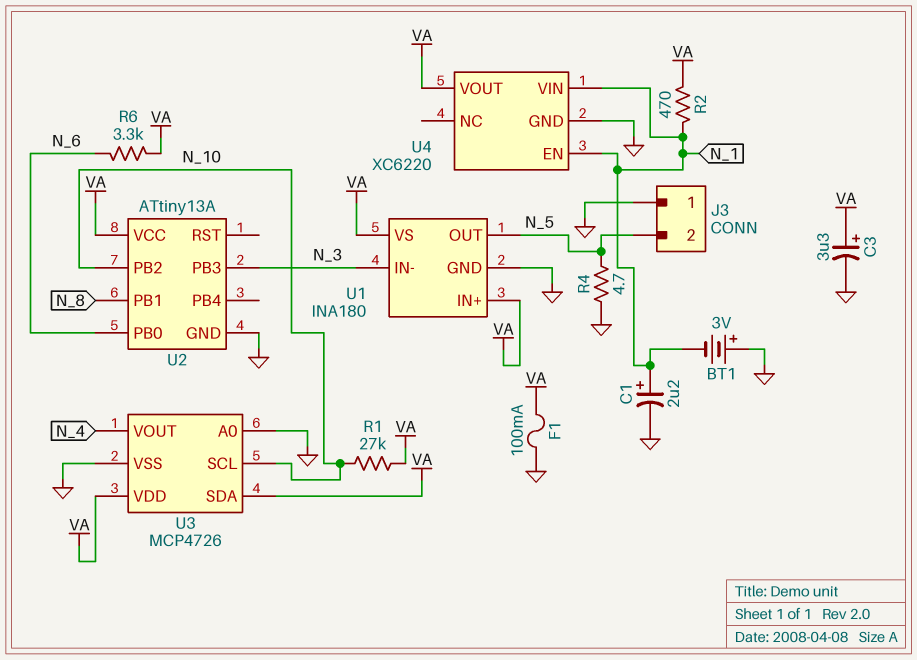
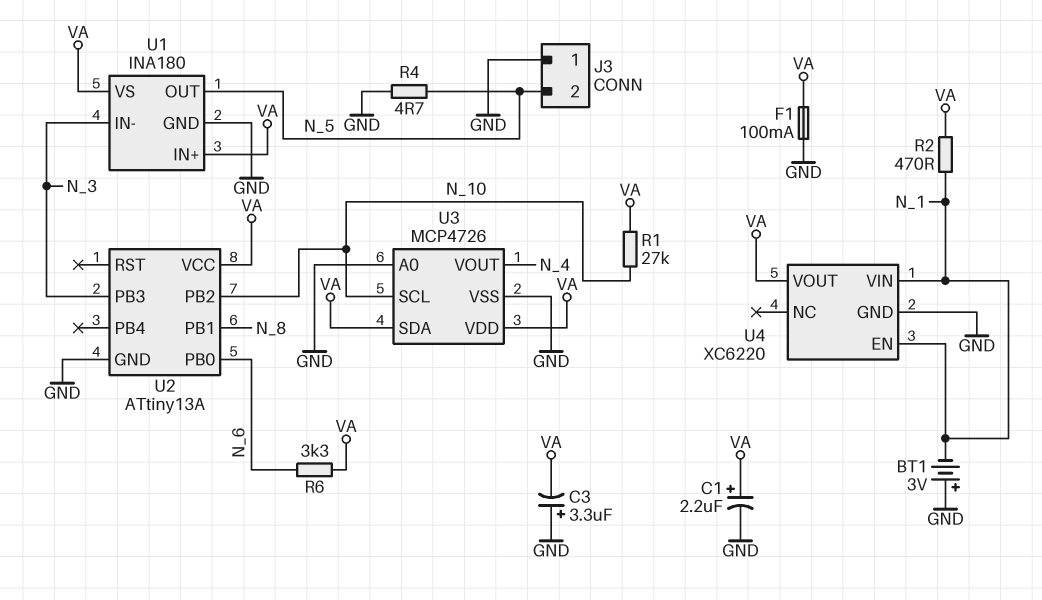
C1: 2.2uF (plus N_1, minus GND) -> 2.2uF (plus VA, minus GND)
C3: 3.3uF (plus VA, minus GND) -> 3.3uF (plus GND, minus VA)

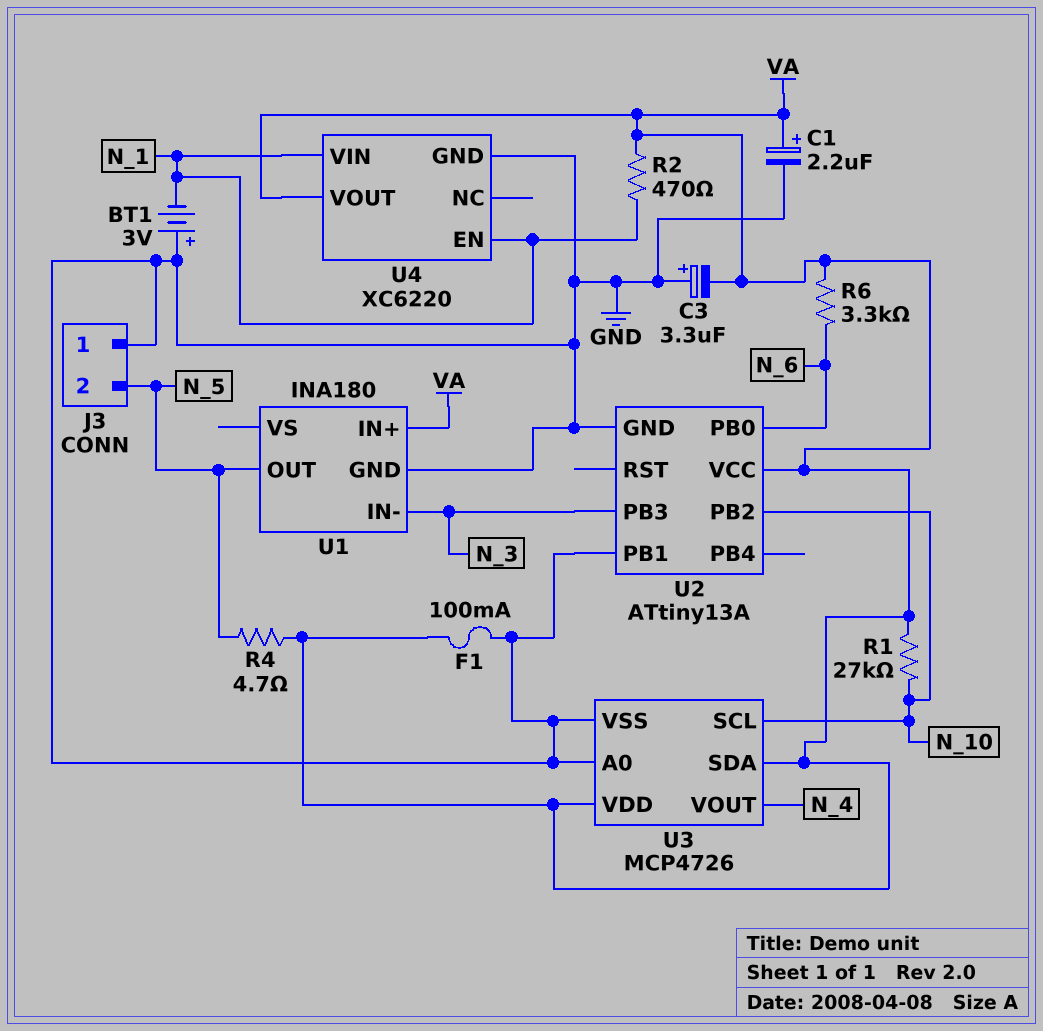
R4: 4.7 (GND, N_5) -> 4.7 (N_5, VA)
U1 pin VS: VA -> none
U2 pin PB1: N_8 -> GND

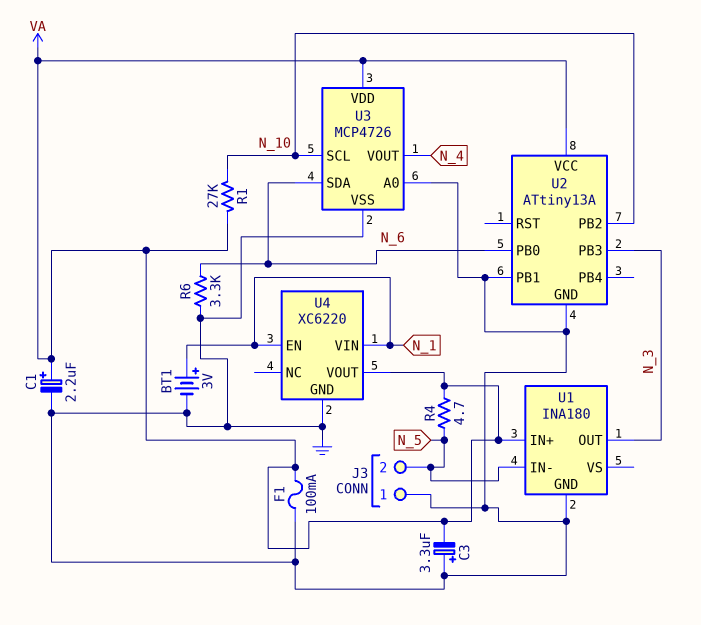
BT1: 3V (plus GND, minus N_1) -> 3V (plus N_1, minus GND)
R2: 470 (N_1, VA) -> none
R6: 3.3k (N_6, VA) -> 3.3k (GND, N_6)
U1 pin IN-: N_3 -> N_5
U1 pin OUT: N_5 -> N_3
U3 pin SDA: VA -> N_6

